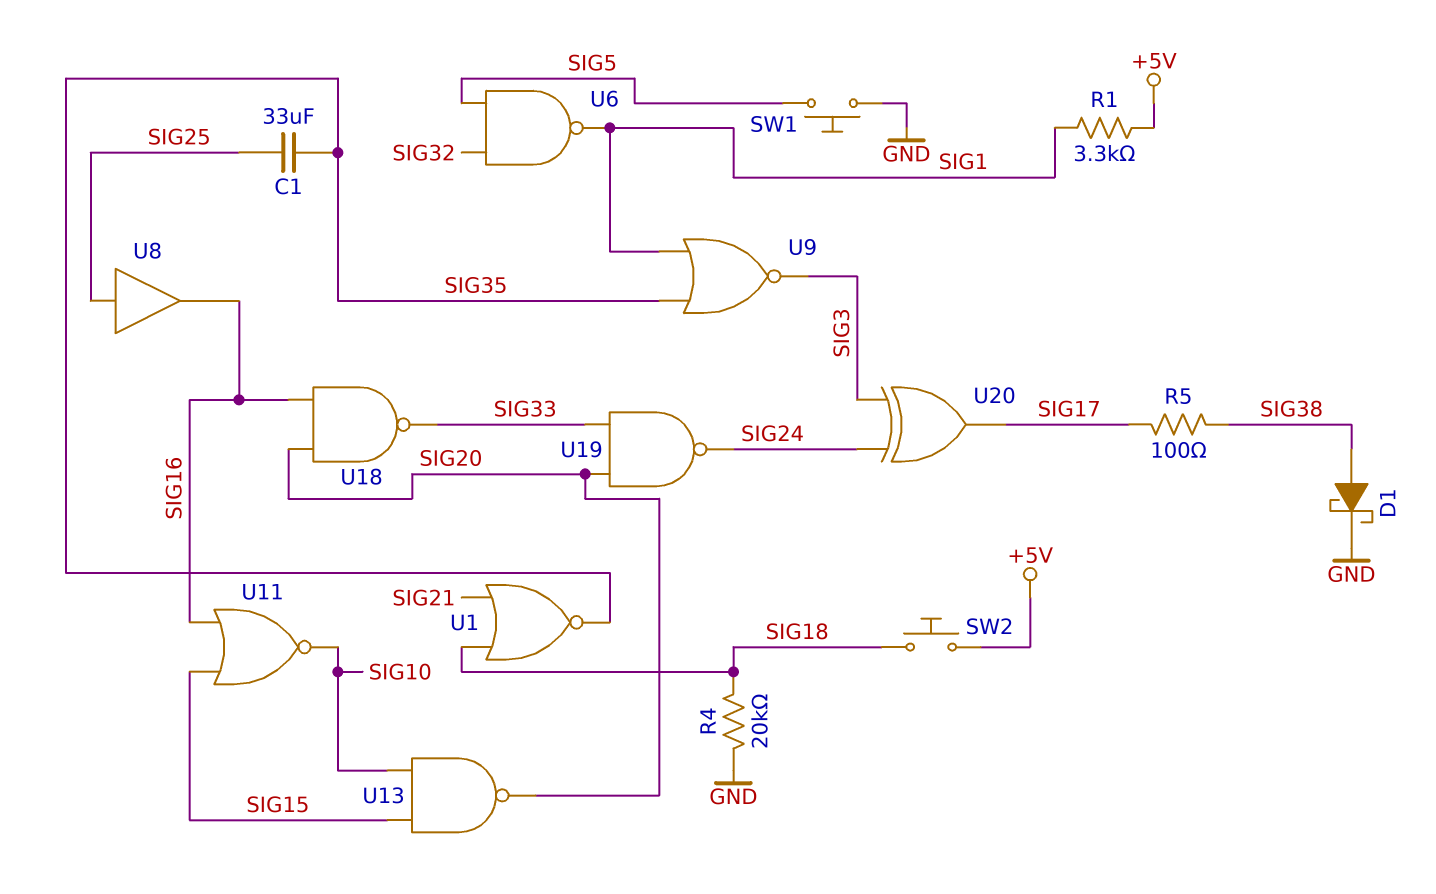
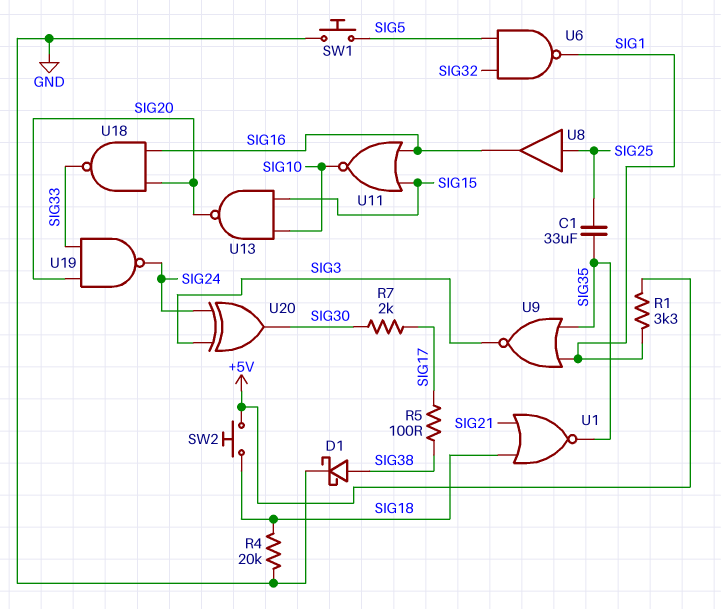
R7: none -> 2k (SIG17, SIG30)
U20: XOR (in SIG3, in SIG24, out SIG17) -> XOR (in SIG3, in SIG24, out SIG30)

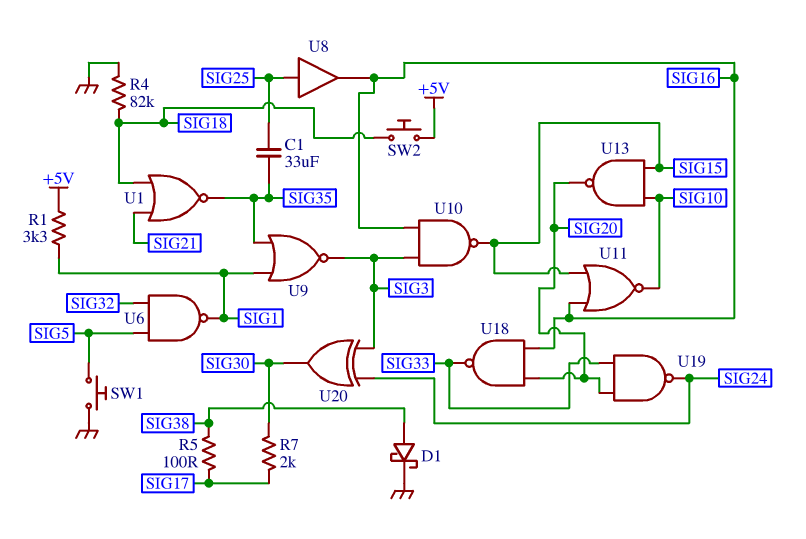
R4: 20k (GND, SIG18) -> 82k (GND, SIG18)
U10: none -> NAND (in SIG3, in SIG16, out SIG15)

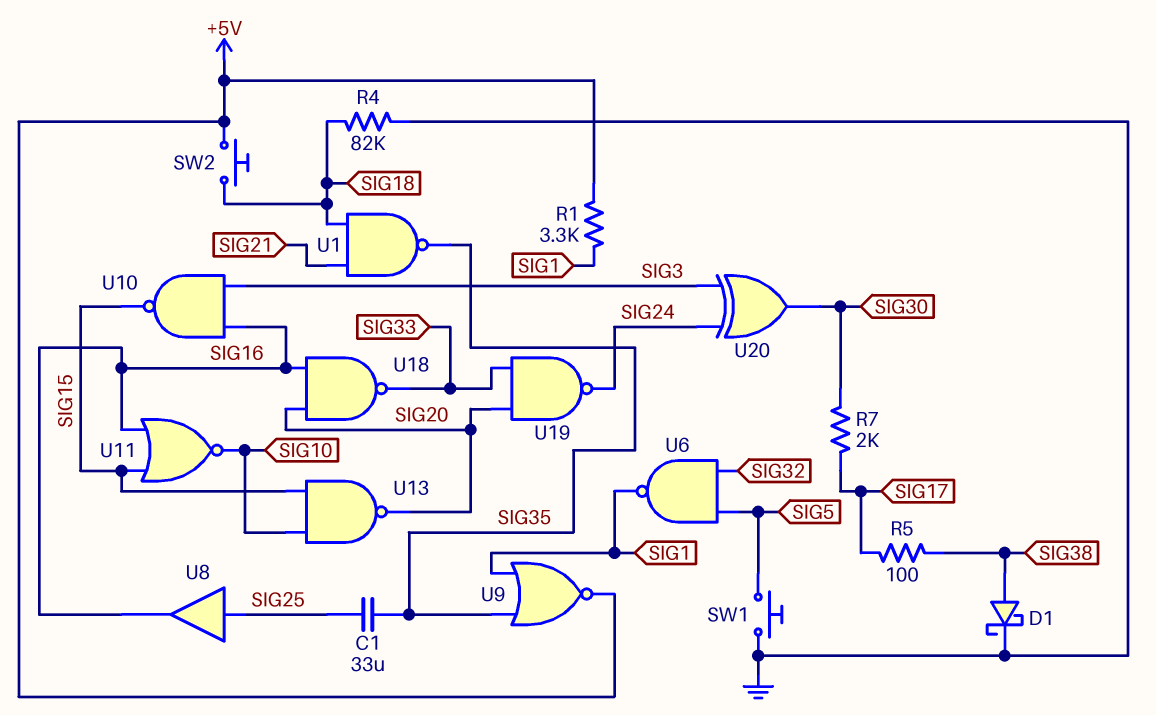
U1: NOR (in SIG18, in SIG21, out SIG35) -> NAND (in SIG18, in SIG21, out SIG35)
U9: NOR (in SIG1, in SIG35, out SIG3) -> NOR (in SIG1, in SIG35, out +5V)

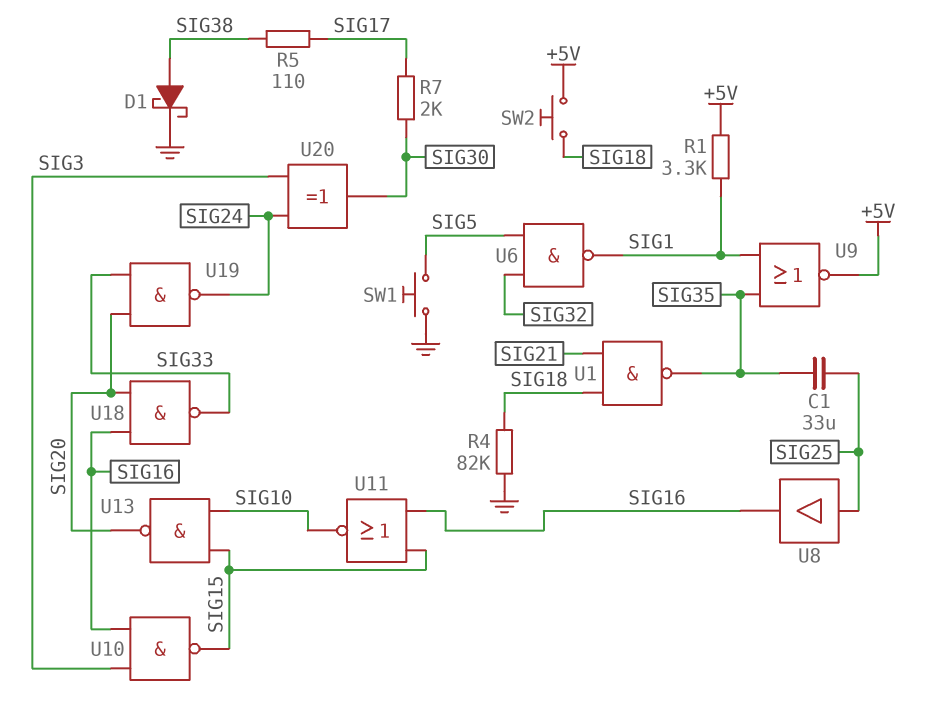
R5: 100 (SIG17, SIG38) -> 110 (SIG17, SIG38)

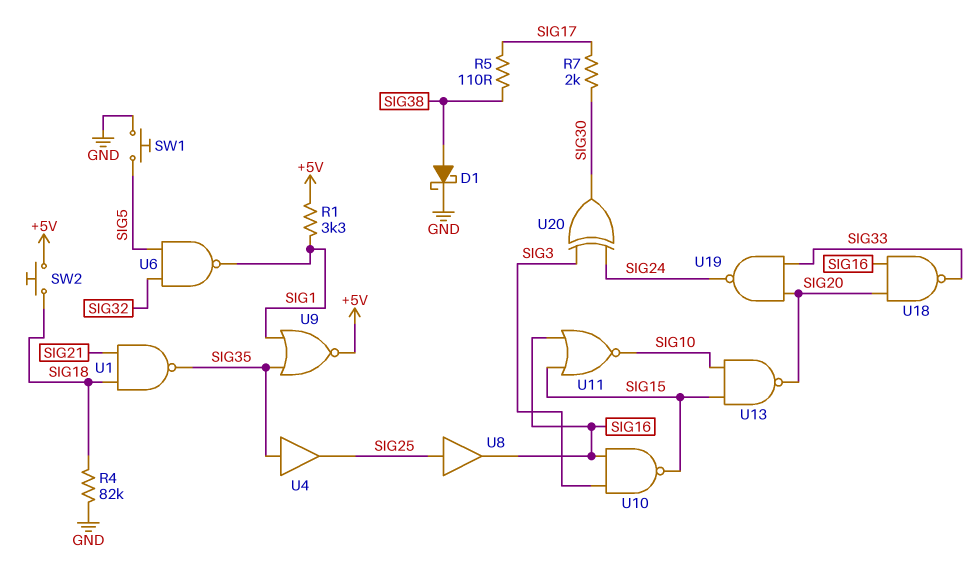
C1: 33uF (SIG25, SIG35) -> none
U4: none -> buffer (in SIG35, out SIG25)

